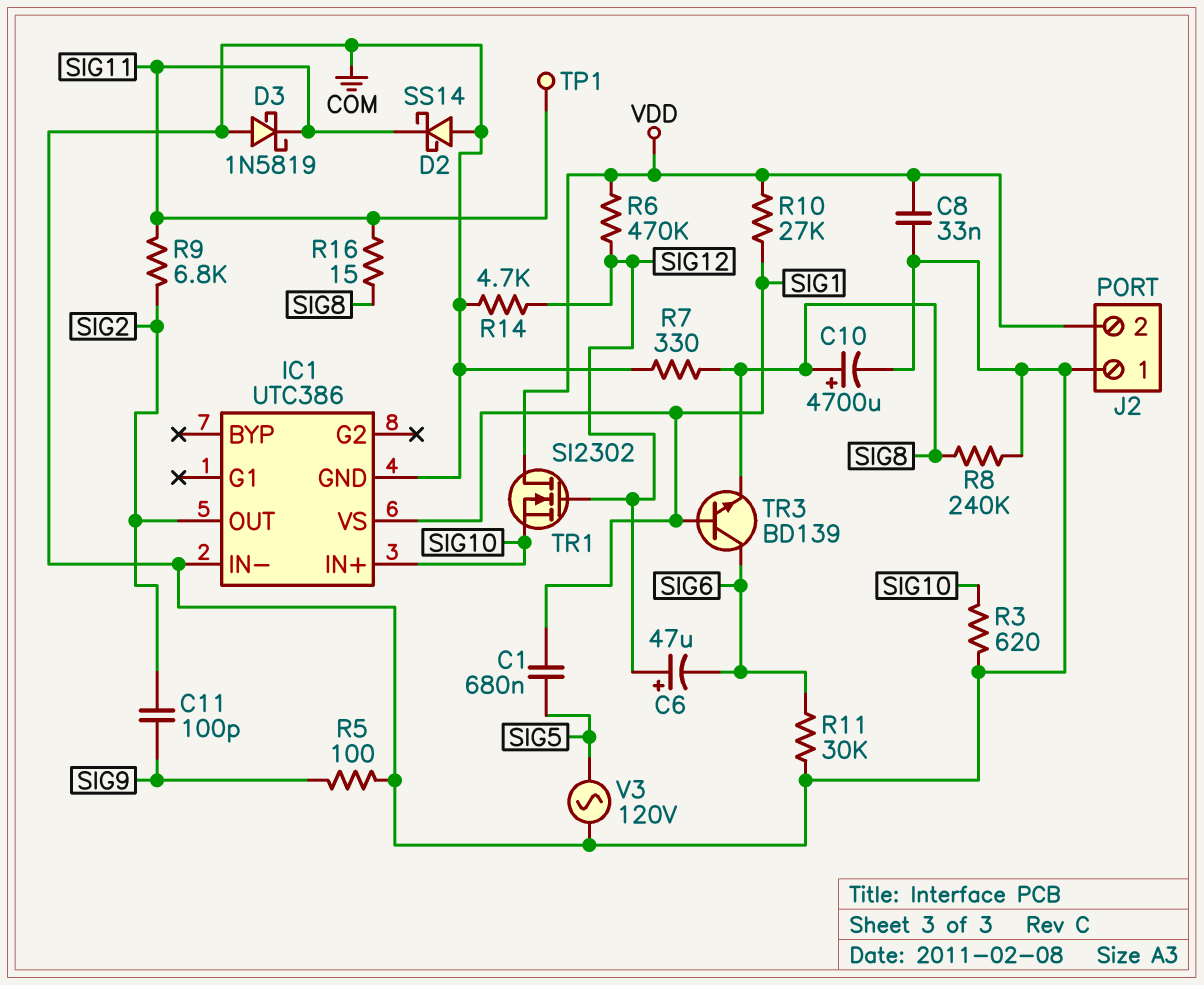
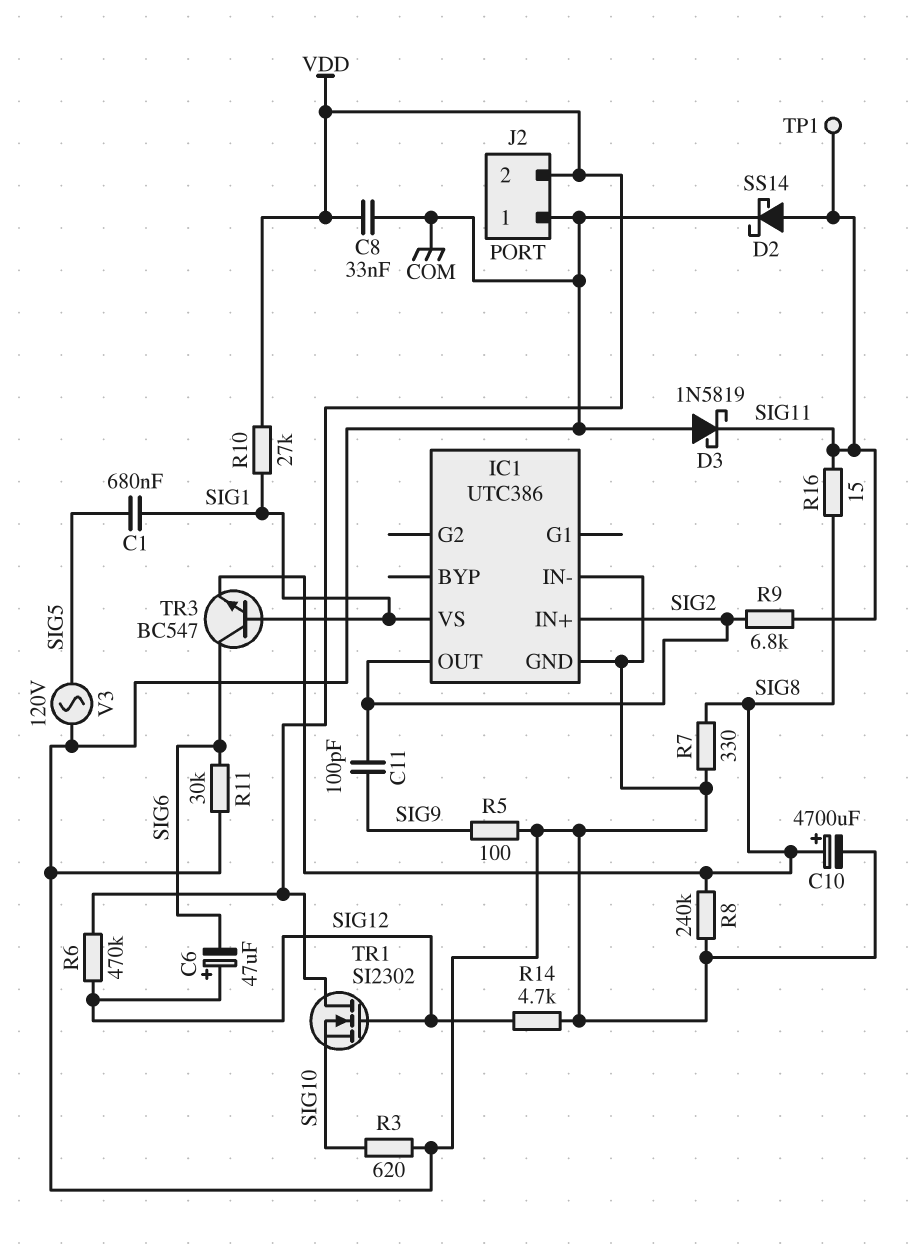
D2: schottky SS14 (A COM, K SIG11) -> schottky SS14 (A SIG11, K COM)
IC1 pin IN+: SIG10 -> SIG2
TR3: NPN BD139 (B SIG1, C SIG6, E SIG8) -> NPN BC547 (B SIG1, C SIG6, E SIG8)

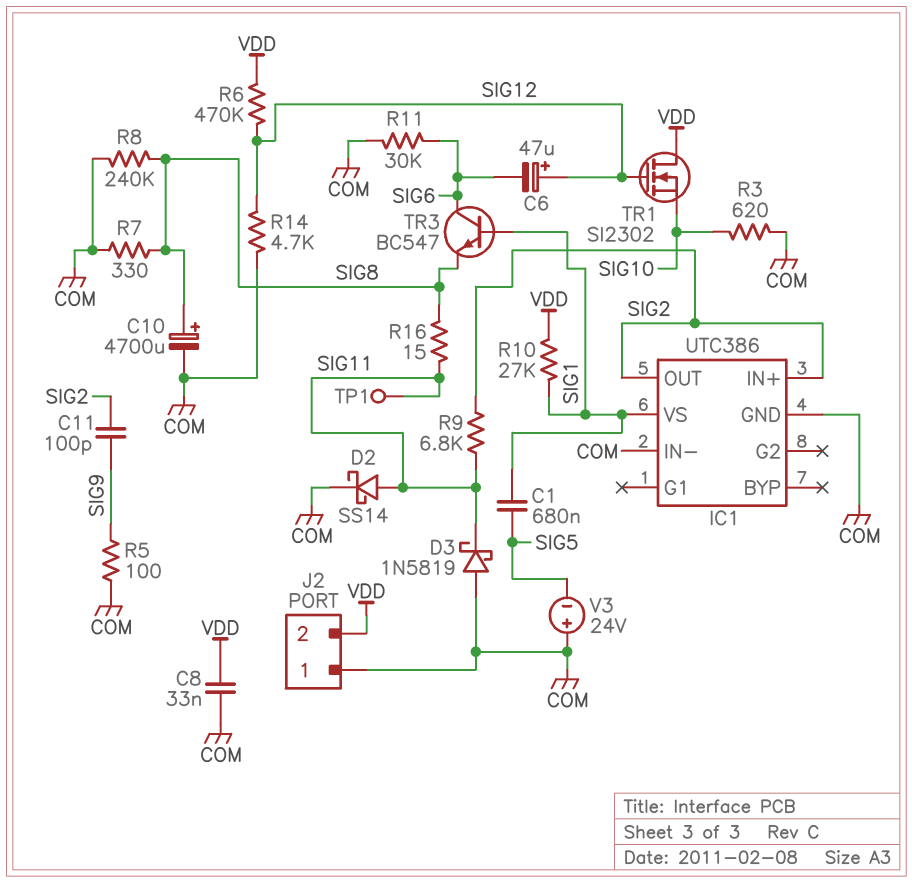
V3: AC 120V (COM, SIG5) -> 24V (plus COM, minus SIG5)

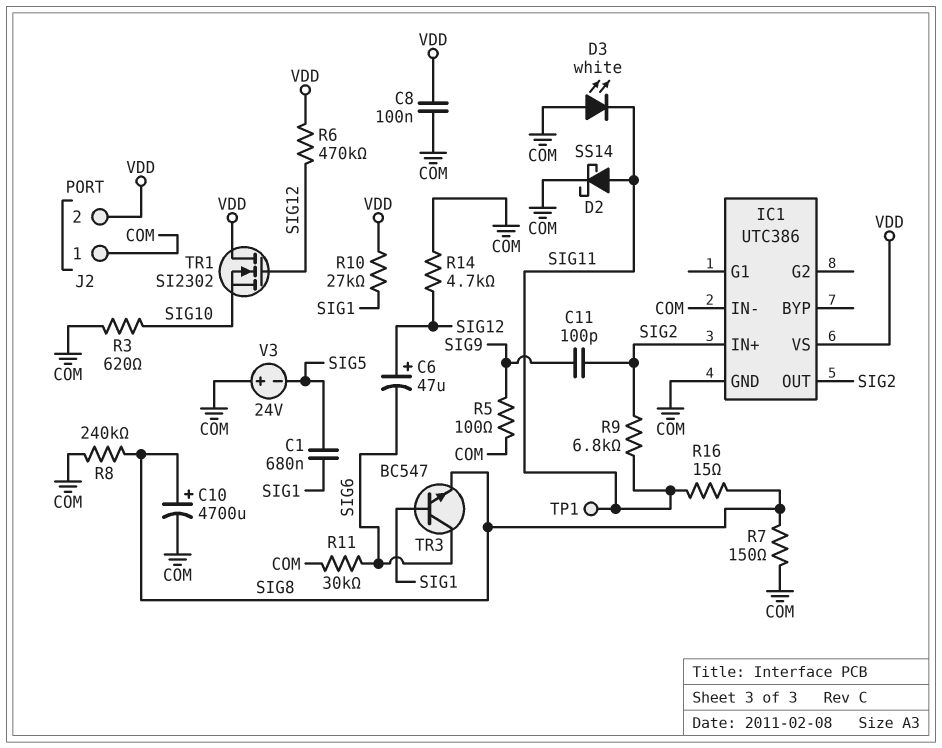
C8: 33nF (COM, VDD) -> 100nF (COM, VDD)
D3: schottky 1N5819 (A COM, K SIG11) -> LED white (A COM, K SIG11)
IC1 pin VS: SIG1 -> VDD
R7: 330 (COM, SIG8) -> 150 (COM, SIG8)

